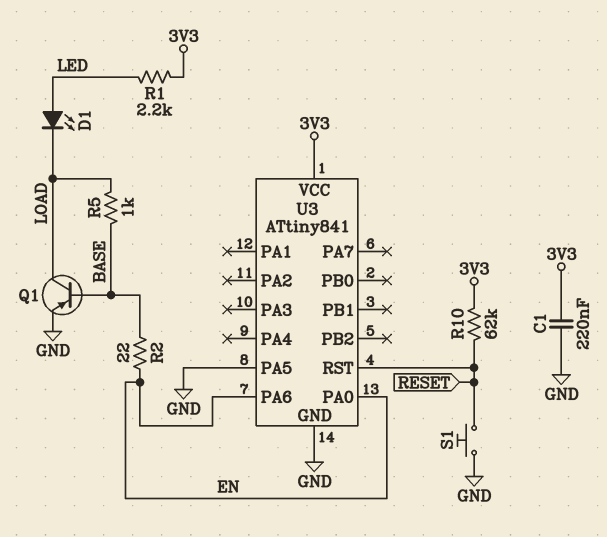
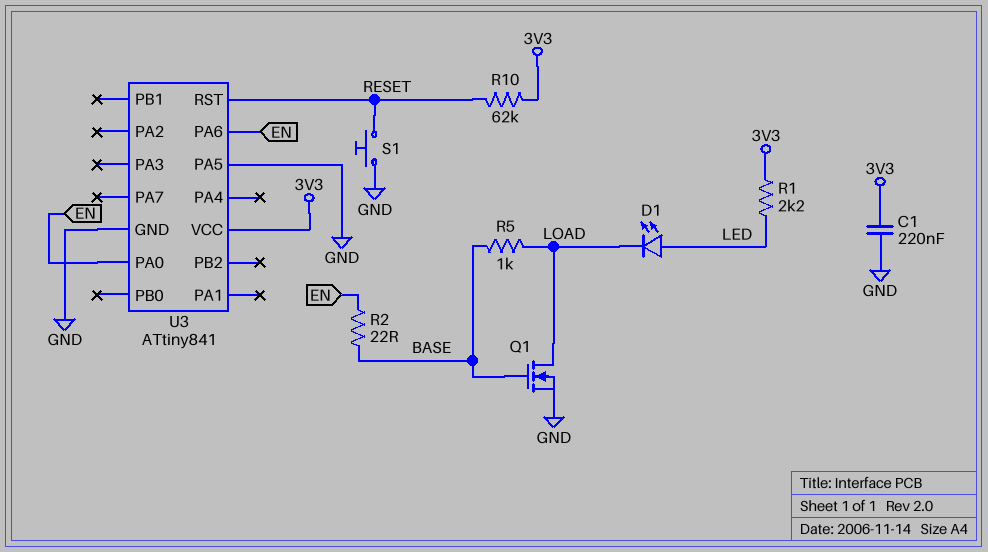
Q1: PNP (B BASE, C LOAD, E GND) -> NMOS (G BASE, D LOAD, S GND)

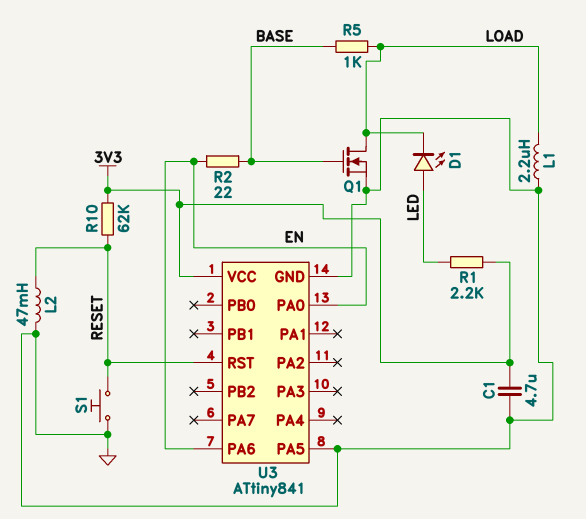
C1: 220nF (3V3, GND) -> 4.7uF (3V3, GND)
L1: none -> 2.2uH (GND, LOAD)
L2: none -> 47mH (GND, RESET)

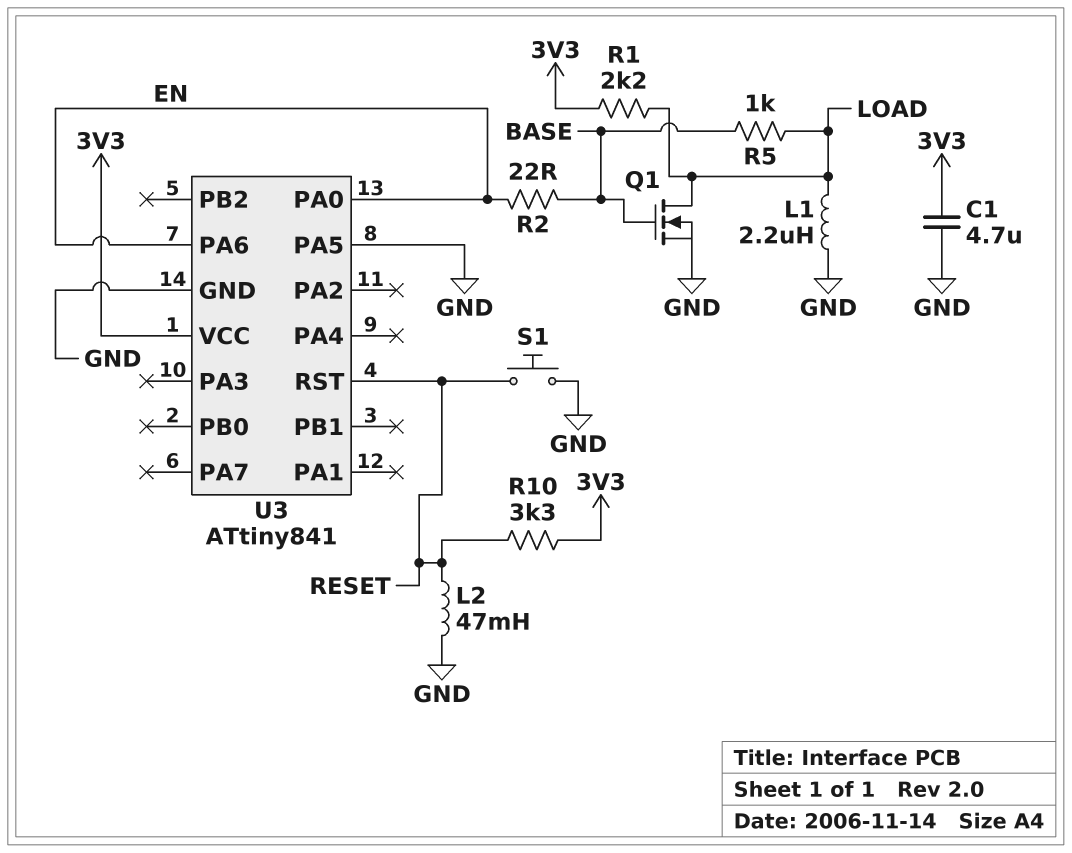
D1: LED (A LED, K LOAD) -> none
R1: 2.2k (3V3, LED) -> 2.2k (3V3, LOAD)
R10: 62k (3V3, RESET) -> 3.3k (3V3, RESET)

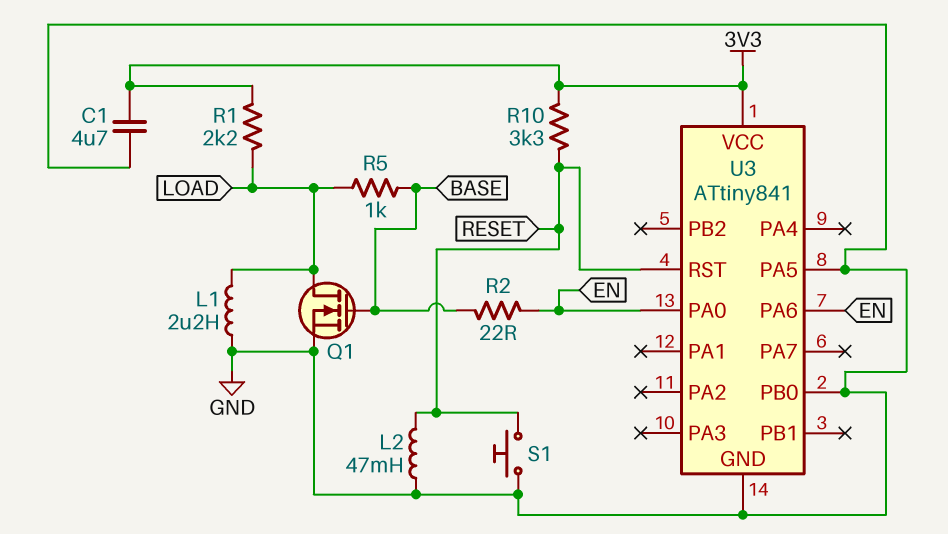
U3 pin PB0: none -> GND

